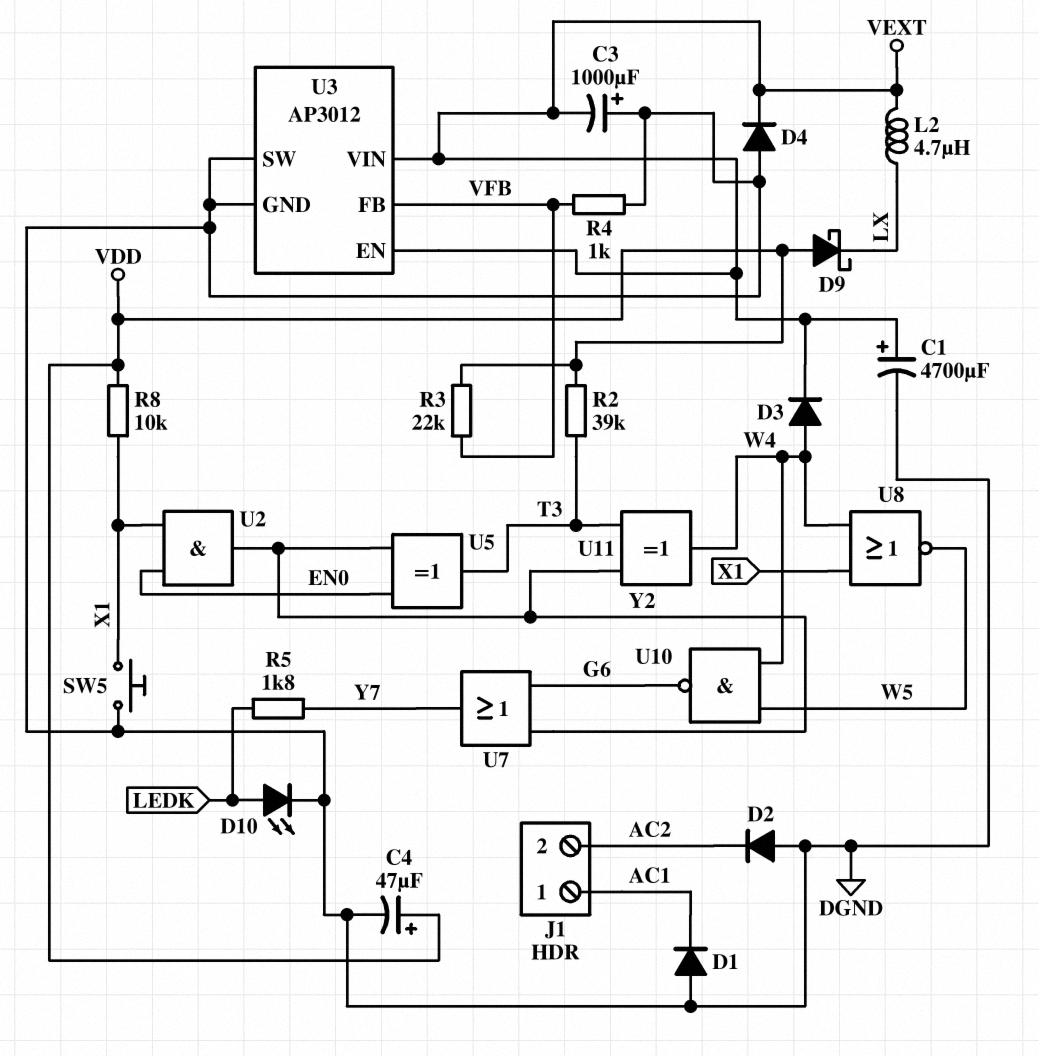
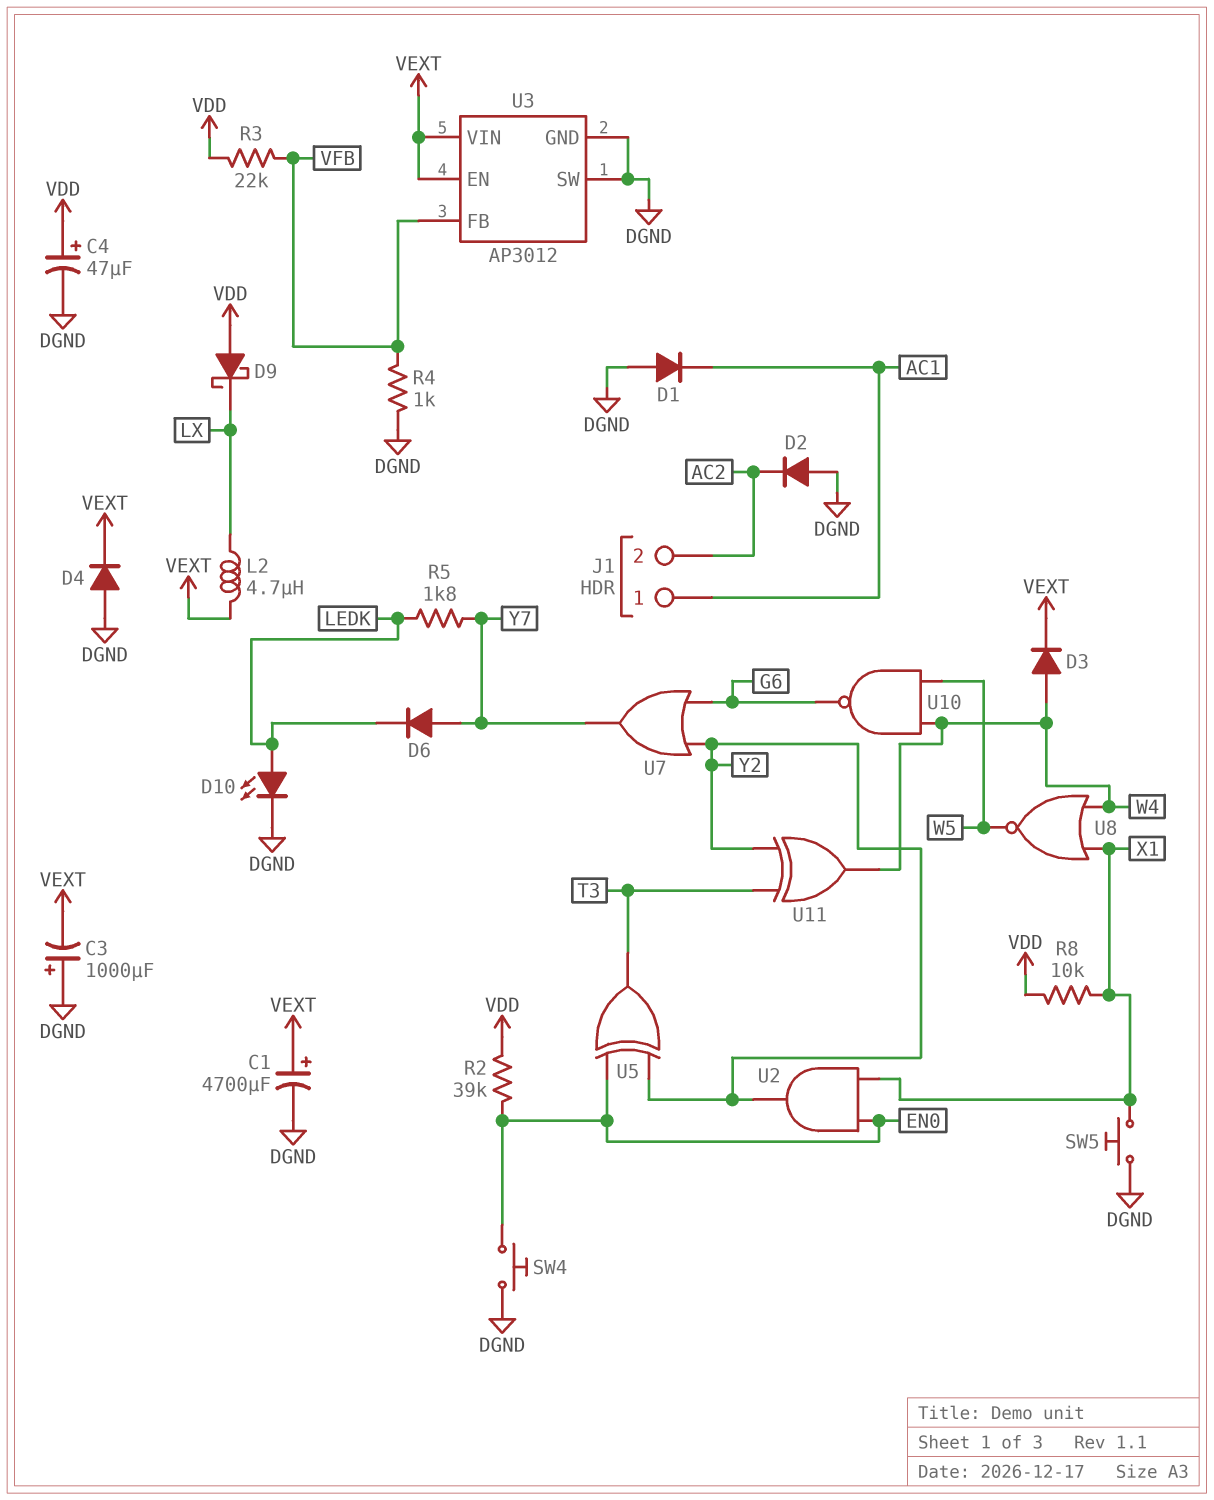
D6: none -> diode (A Y7, K LEDK)
R2: 39k (T3, VDD) -> 39k (EN0, VDD)
SW4: none -> button (DGND, EN0)

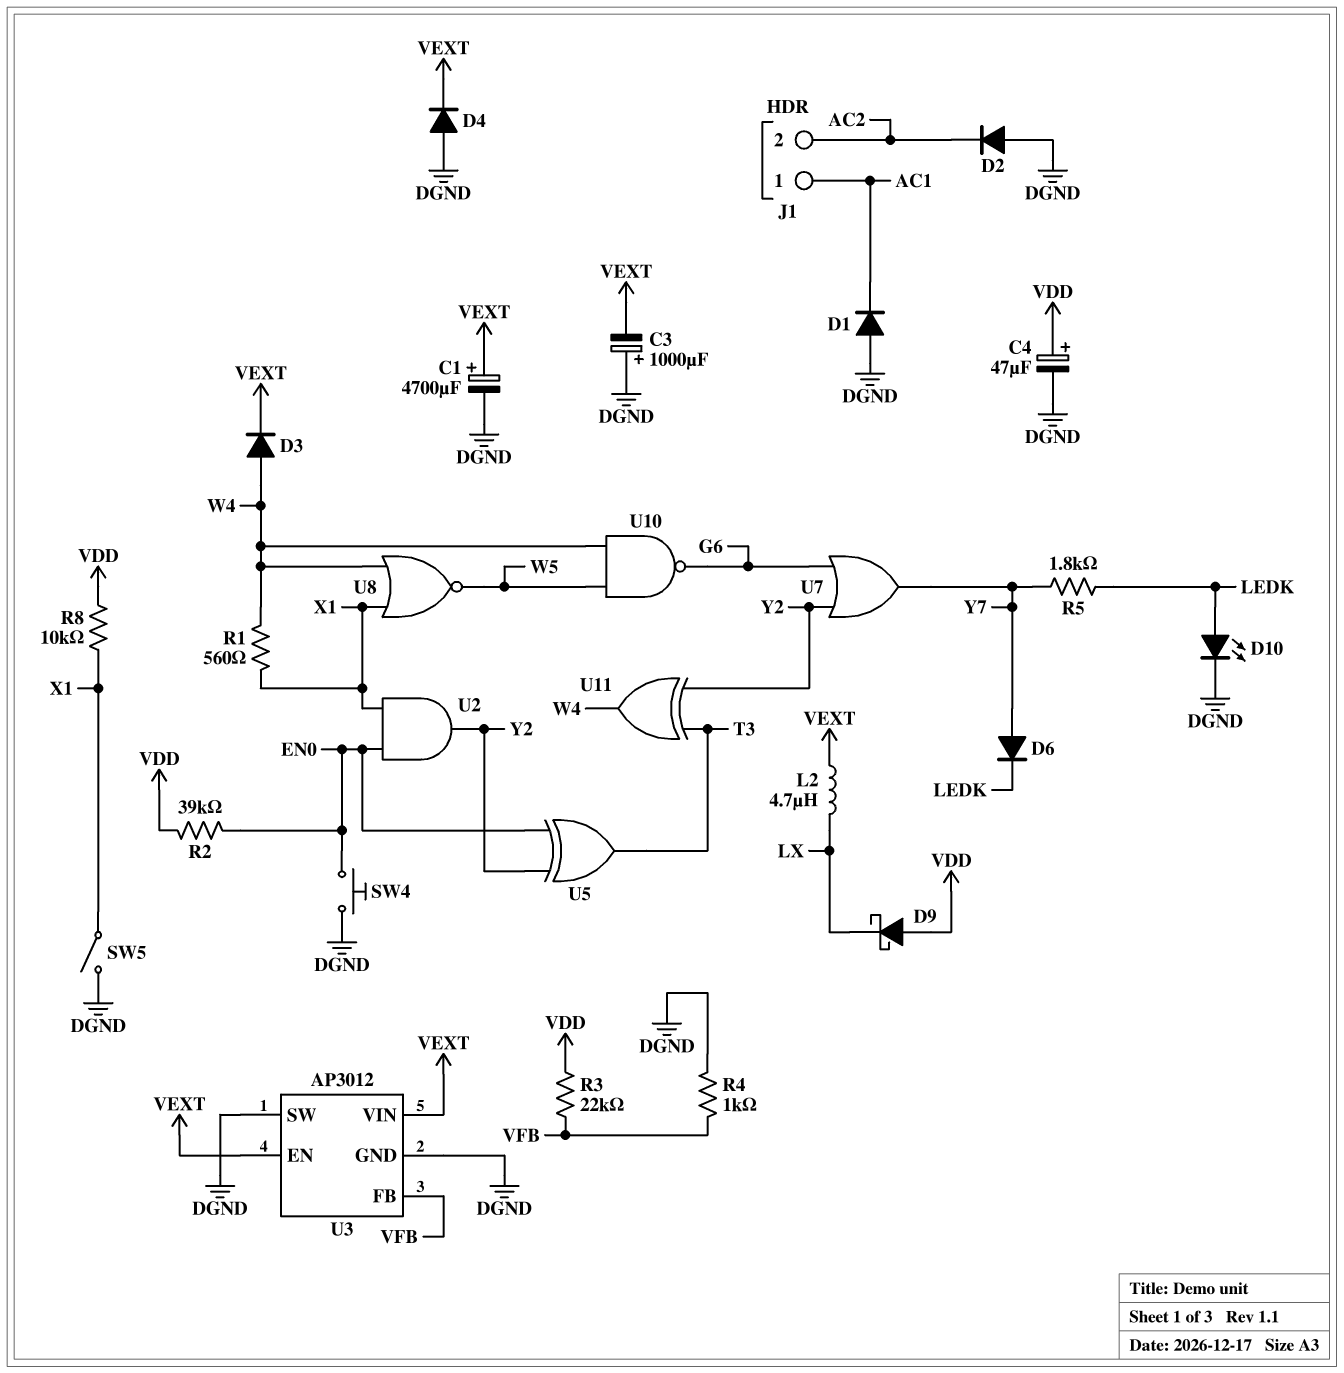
R1: none -> 560 (W4, X1)
SW5: button (DGND, X1) -> switch (DGND, X1)

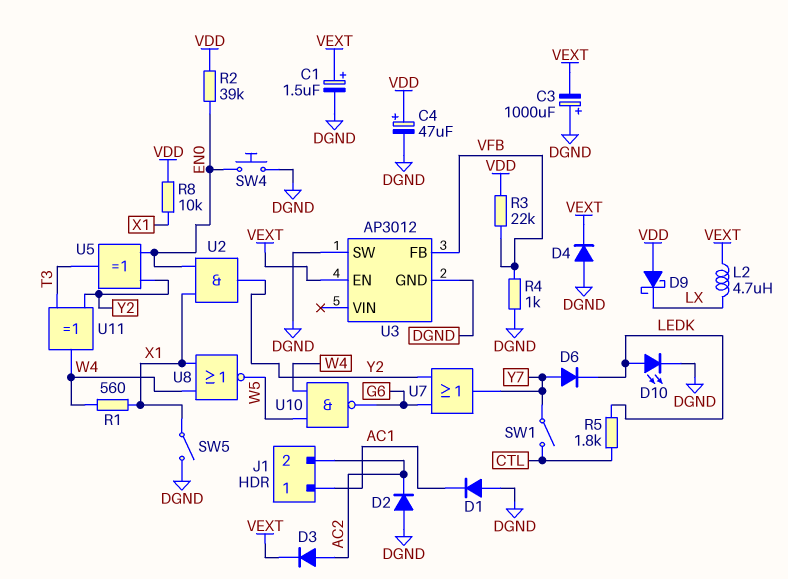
C1: 4700uF (plus VEXT, minus DGND) -> 1.5uF (plus VEXT, minus DGND)
D3: diode (A W4, K VEXT) -> diode (A AC2, K VEXT)
R5: 1.8k (LEDK, Y7) -> 1.8k (CTL, LEDK)
SW1: none -> switch (CTL, Y7)
U3 pin VIN: VEXT -> none

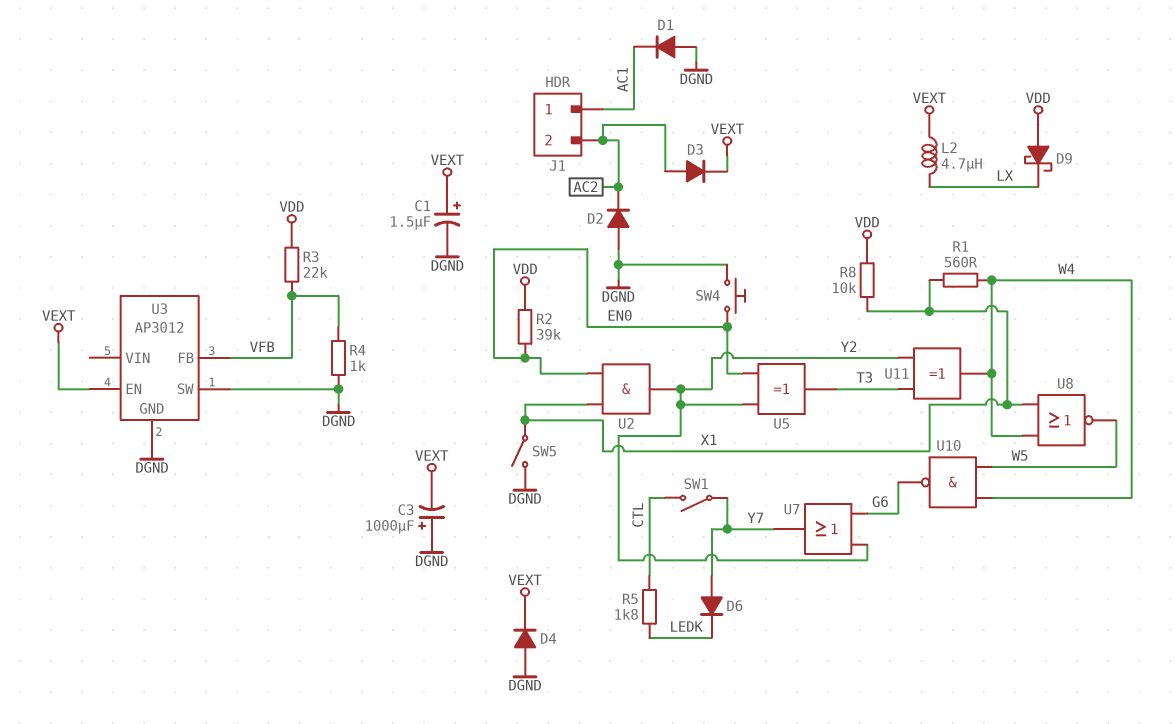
C4: 47uF (plus VDD, minus DGND) -> none
D10: LED (A LEDK, K DGND) -> none

